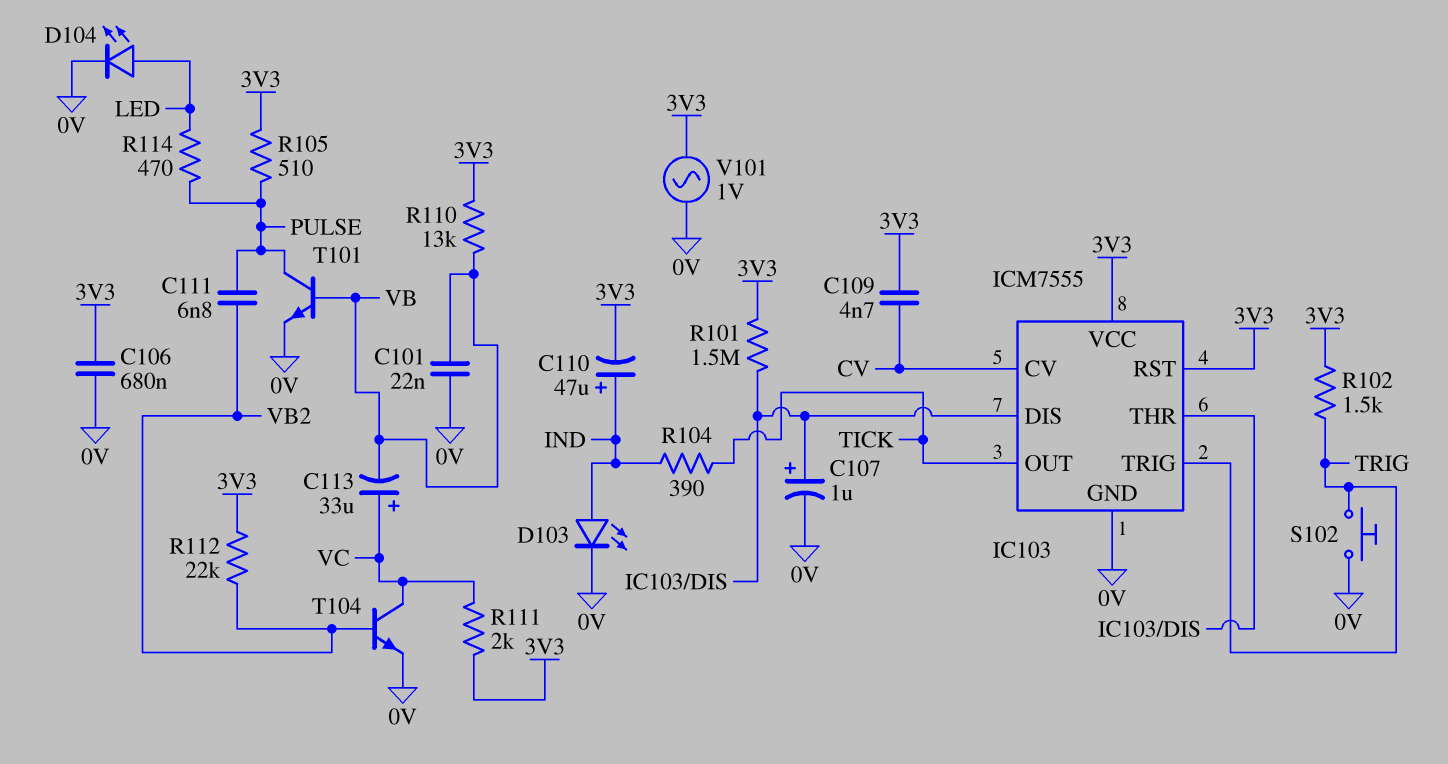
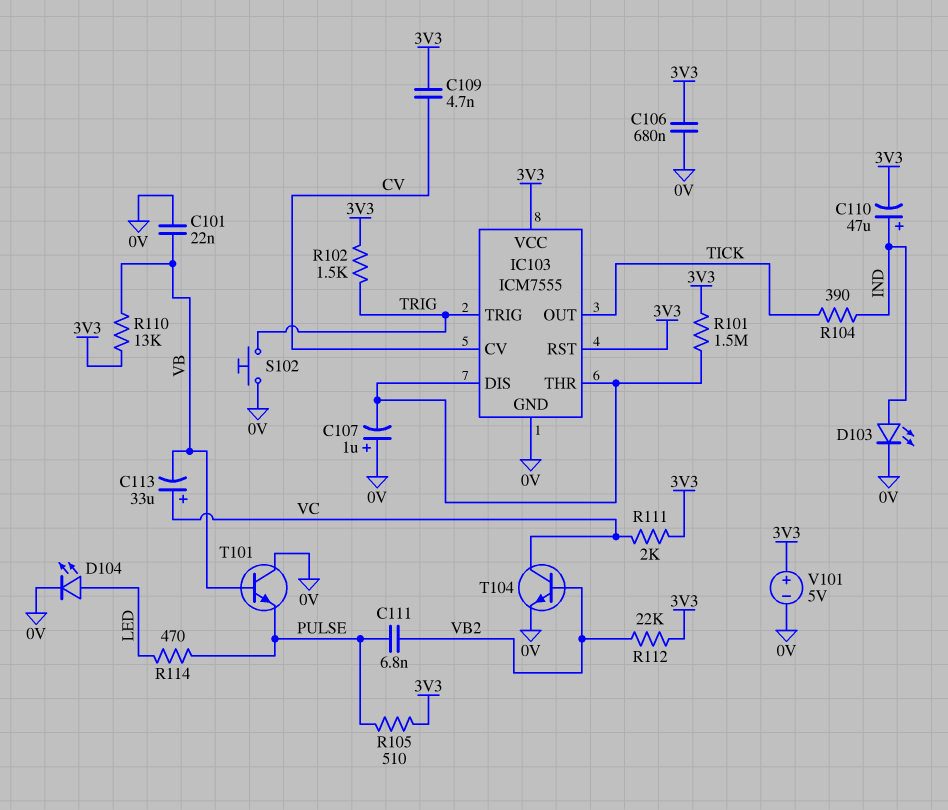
C107: 1uF (plus IC103/DIS, minus 0V) -> 1uF (plus 0V, minus IC103/DIS)
T101: NPN (B VB, C PULSE, E 0V) -> NPN (B VB, C 0V, E PULSE)
V101: AC 1V (0V, 3V3) -> 5V (plus 3V3, minus 0V)

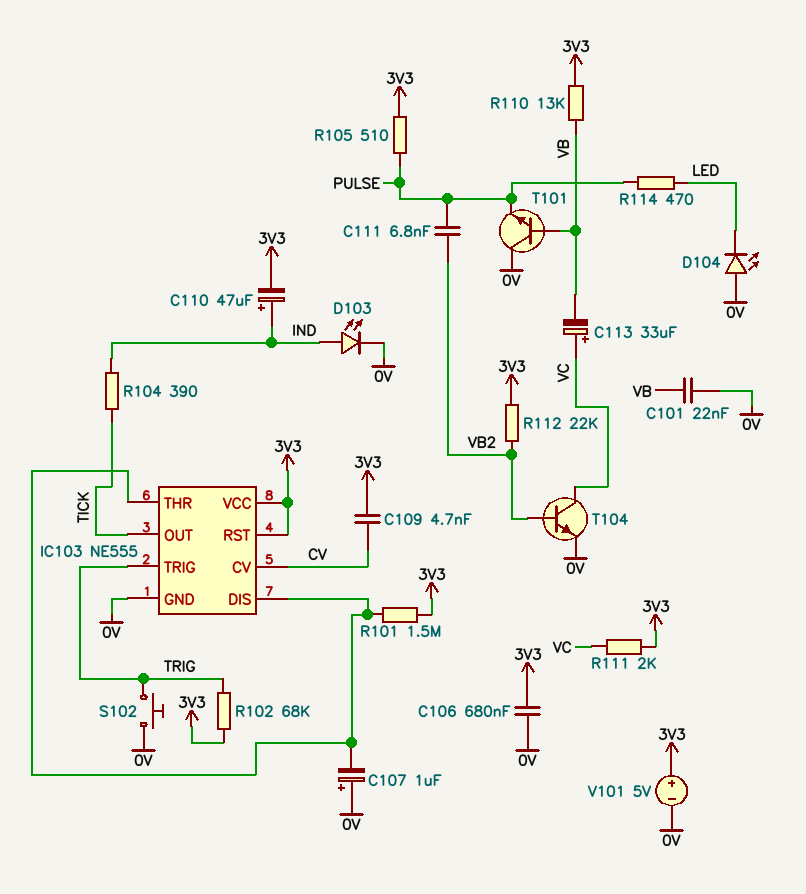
D104: LED (A LED, K 0V) -> LED (A 0V, K LED)
IC103: ICM7555 -> NE555
R102: 1.5k (3V3, TRIG) -> 68k (3V3, TRIG)

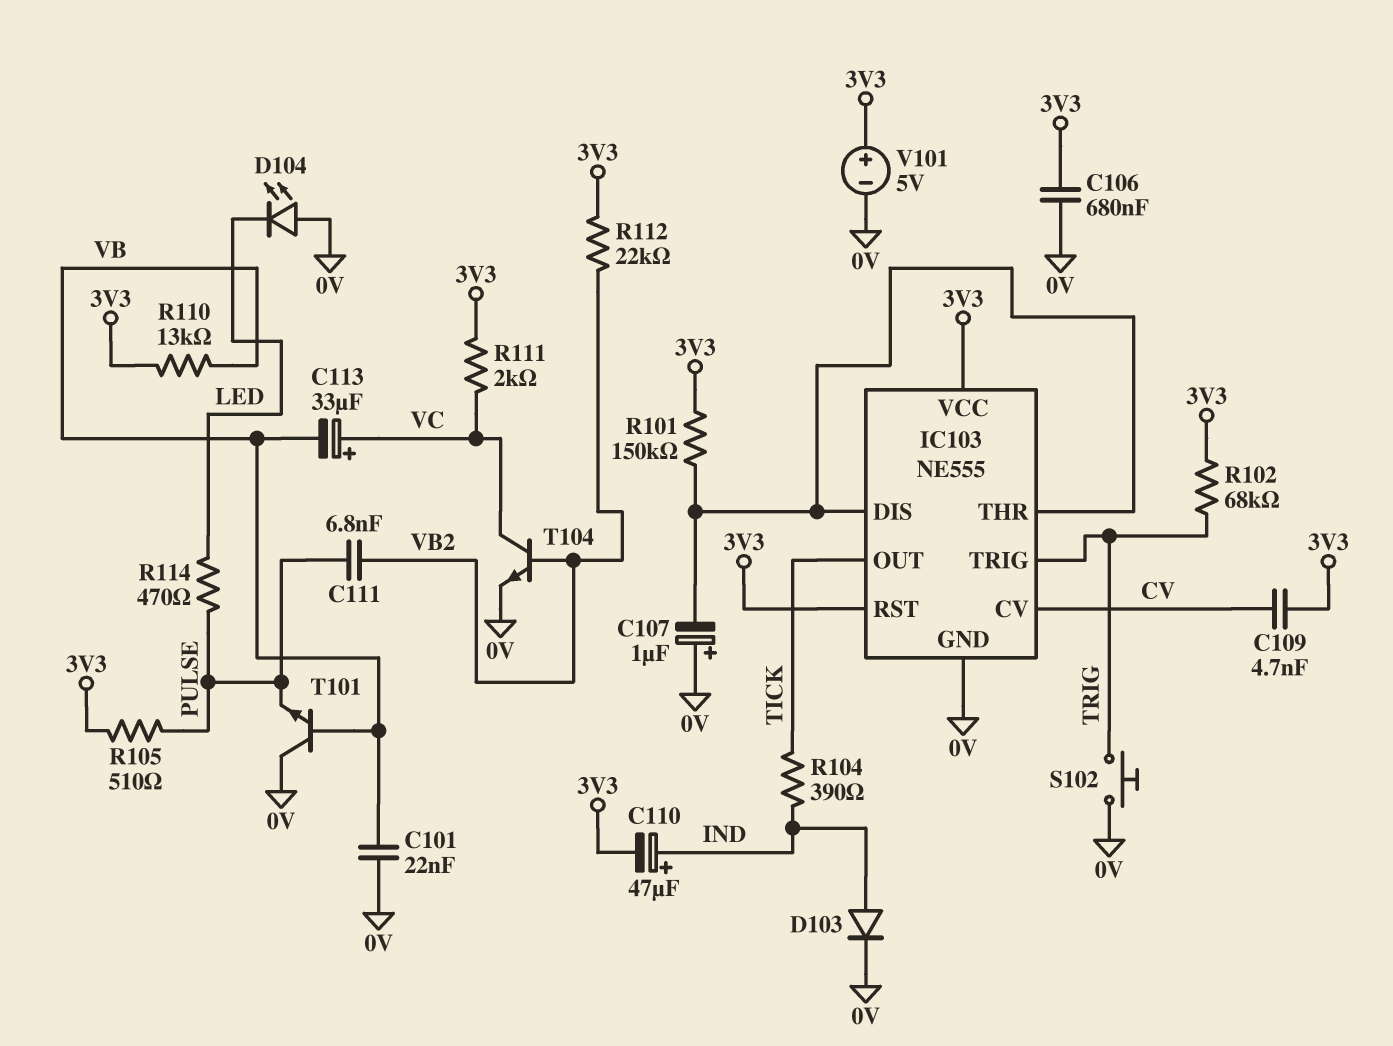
D103: LED (A IND, K 0V) -> diode (A IND, K 0V)
R101: 1.5M (3V3, IC103/DIS) -> 150k (3V3, IC103/DIS)

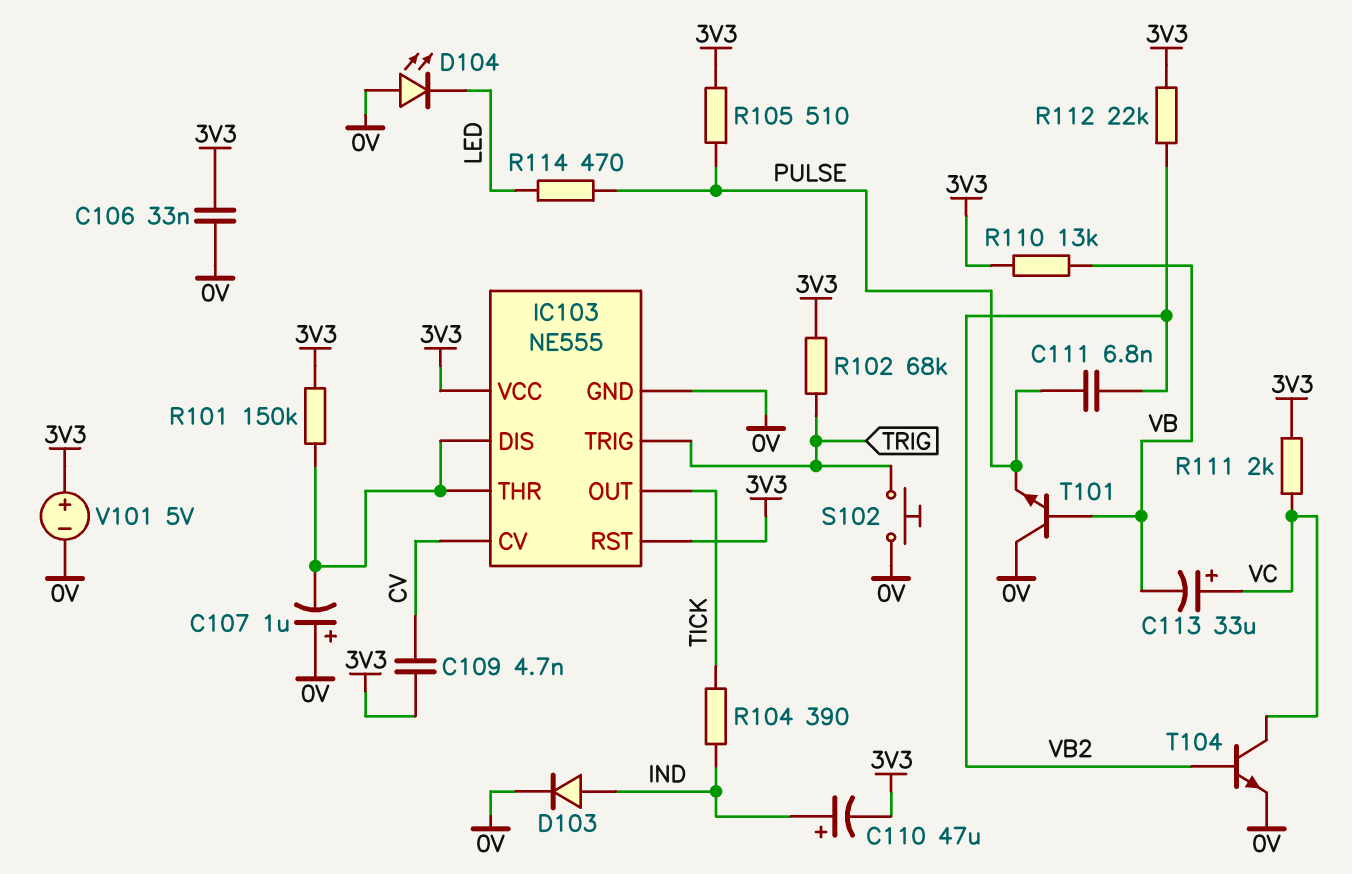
C101: 22nF (0V, VB) -> none
C106: 680nF (0V, 3V3) -> 33nF (0V, 3V3)

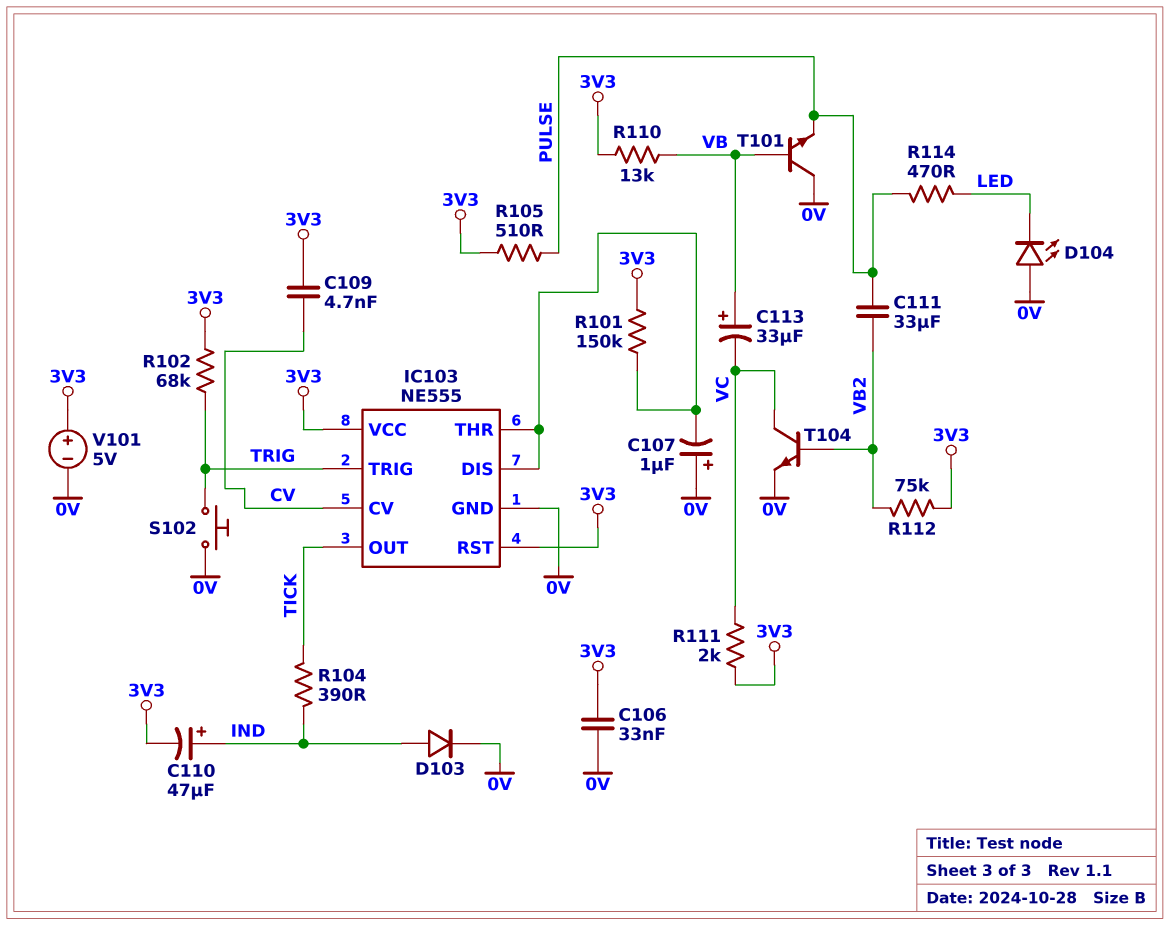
C111: 6.8nF (PULSE, VB2) -> 33uF (PULSE, VB2)
C113: 33uF (plus VC, minus VB) -> 33uF (plus VB, minus VC)
R112: 22k (3V3, VB2) -> 75k (3V3, VB2)

